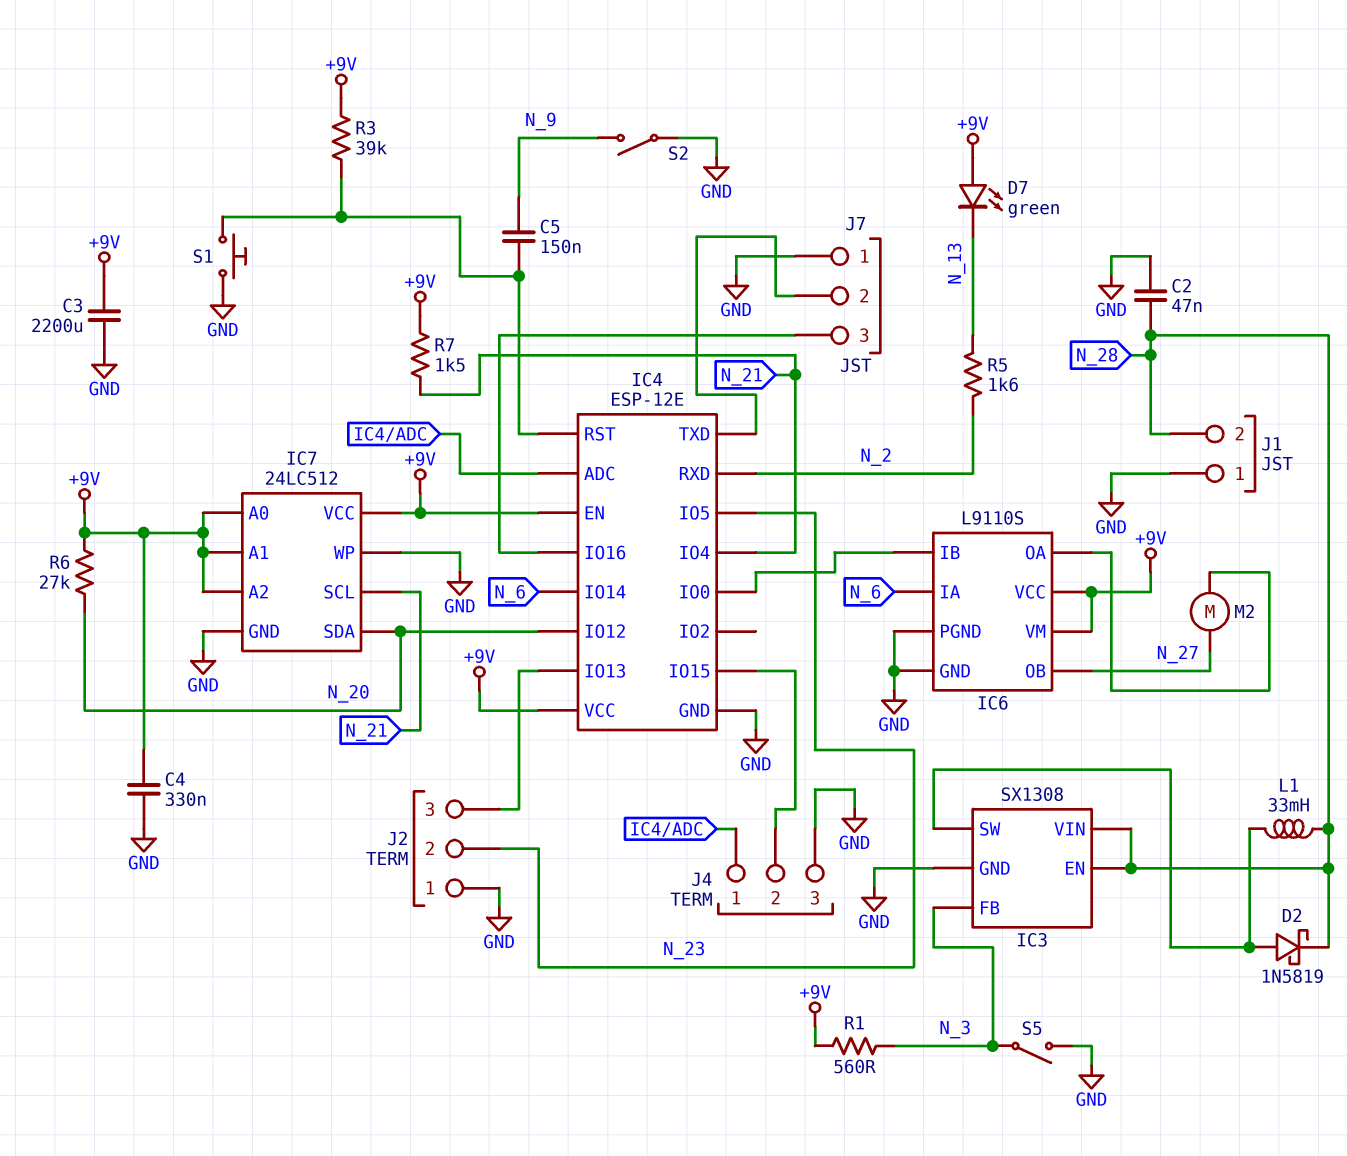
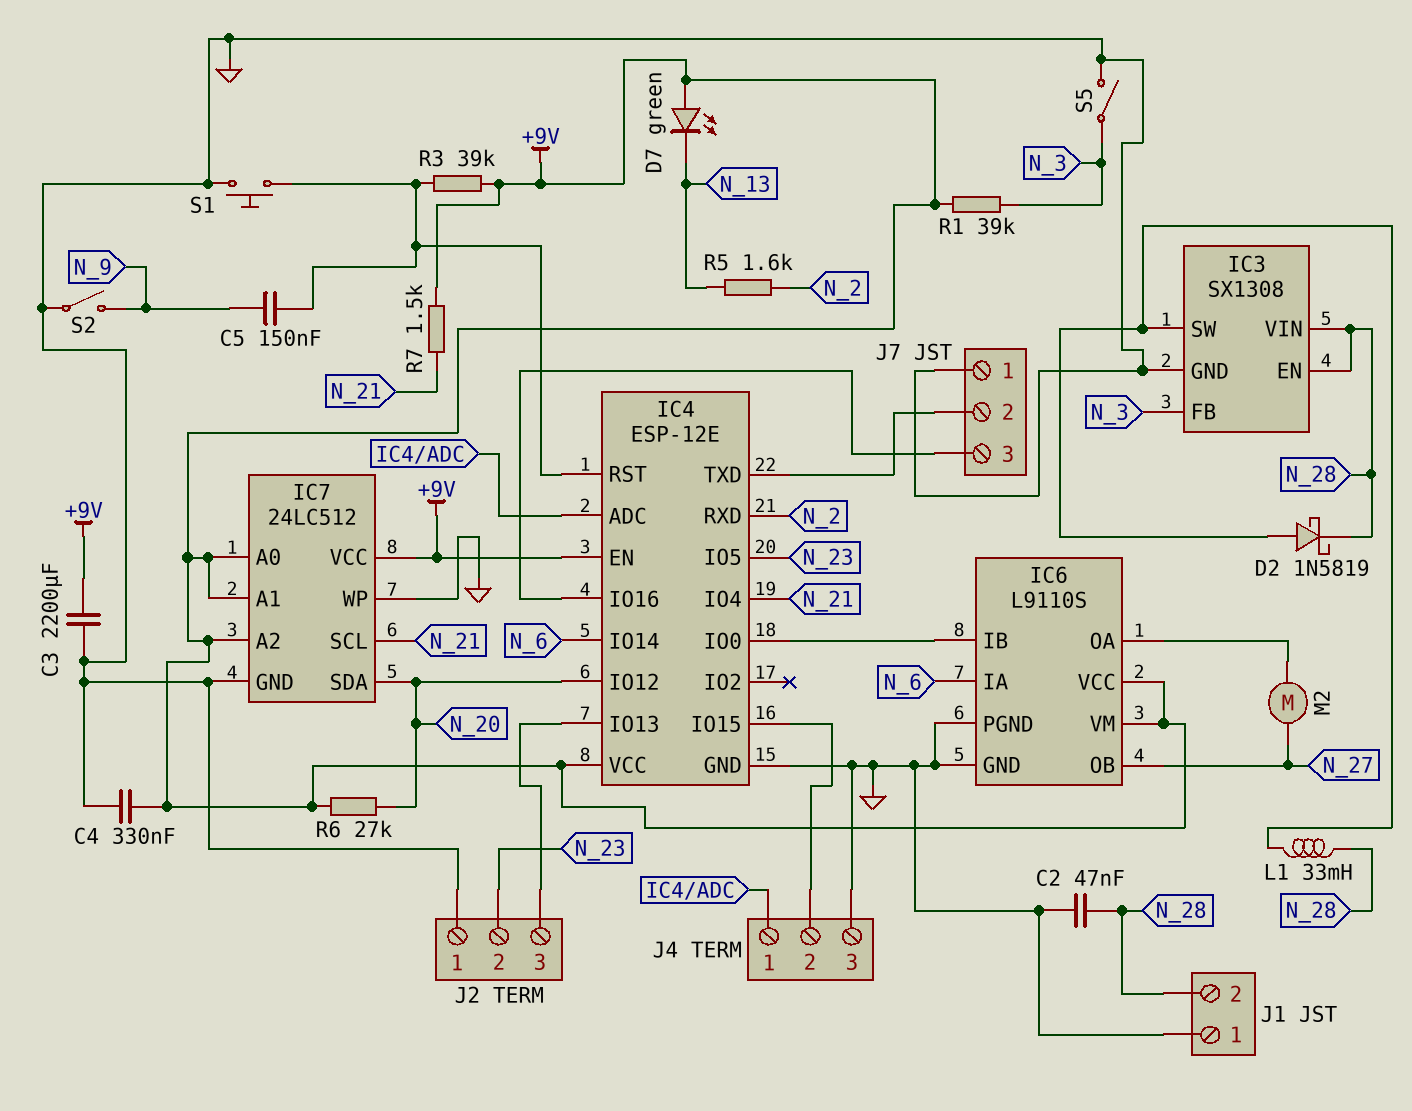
R1: 560 (+9V, N_3) -> 39k (+9V, N_3)

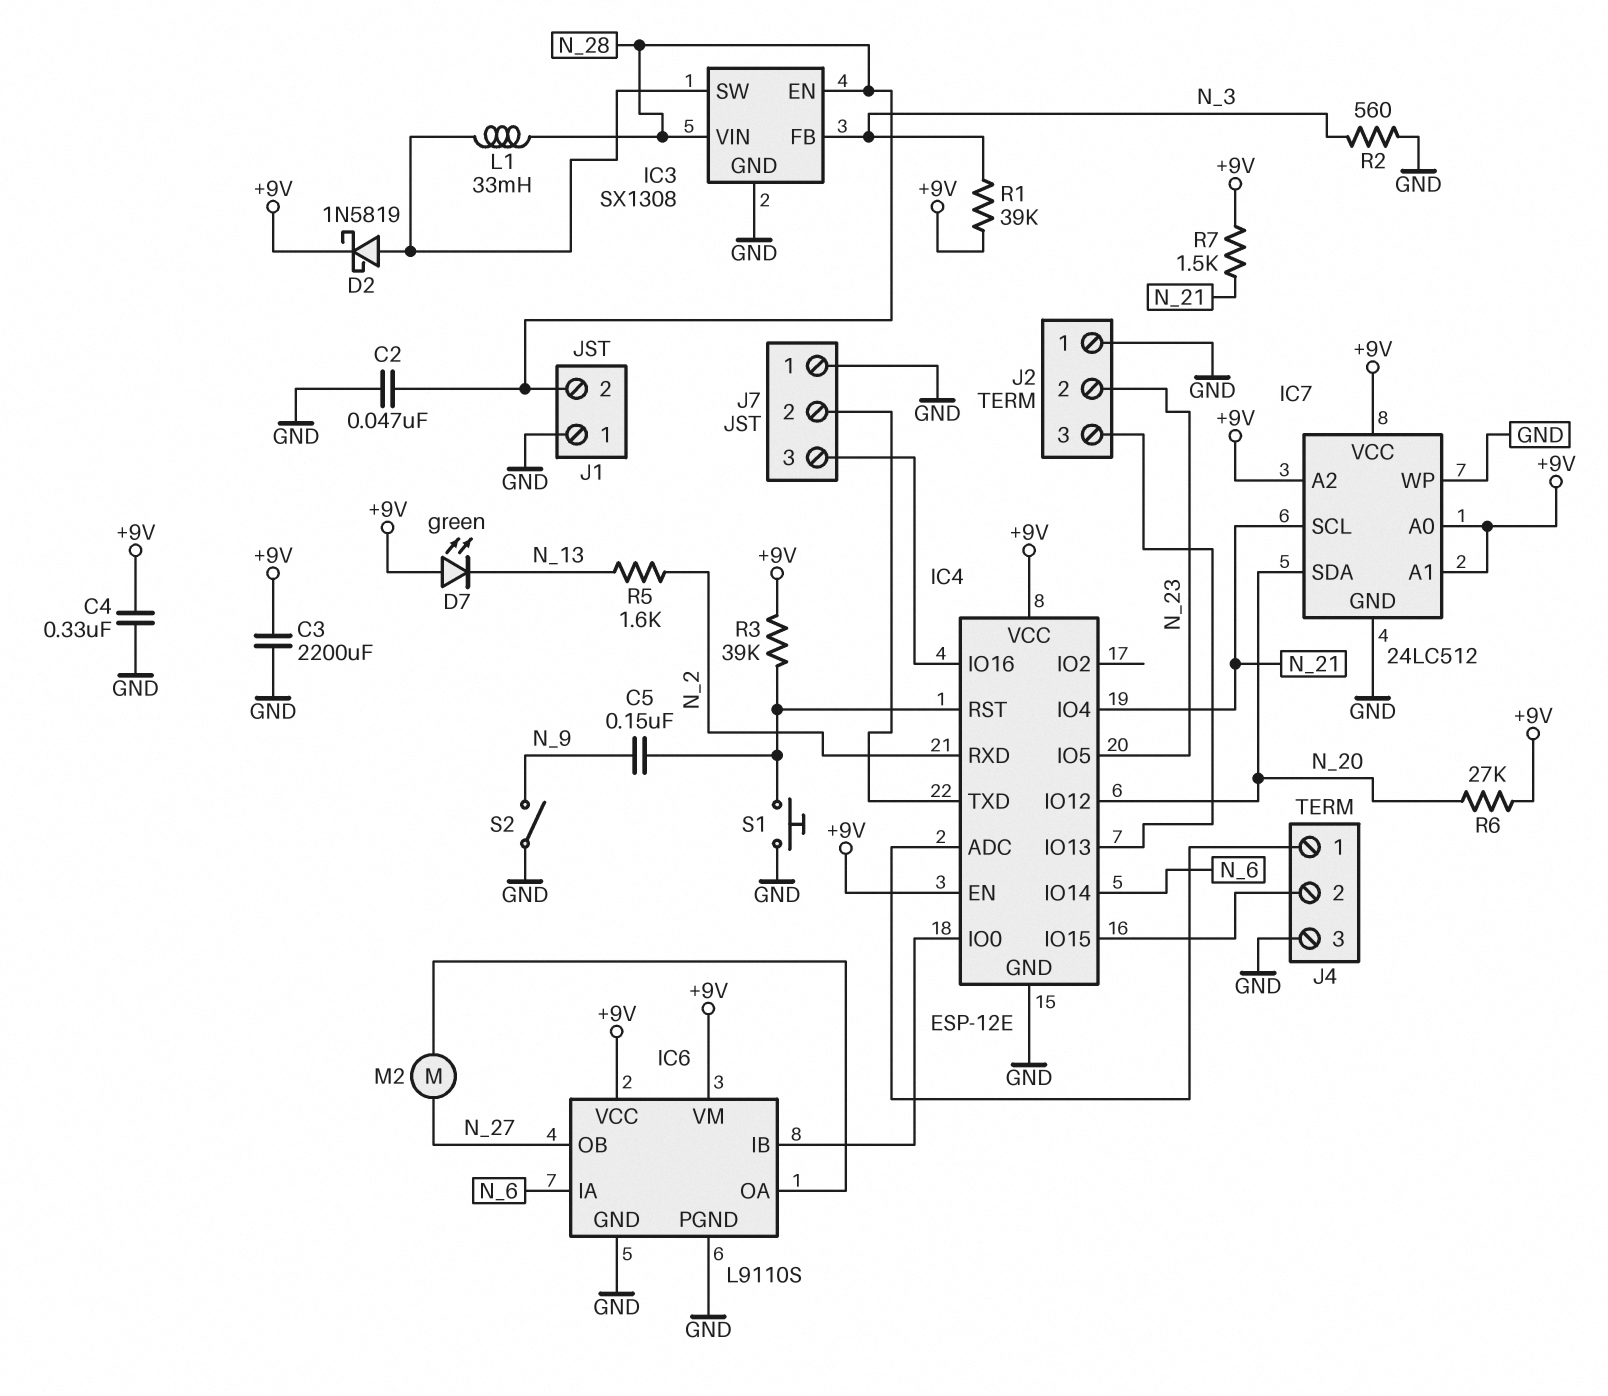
D2: schottky 1N5819 (A IC3/SW, K N_28) -> schottky 1N5819 (A IC3/SW, K +9V)
R2: none -> 560 (GND, N_3)
S5: switch (GND, N_3) -> none

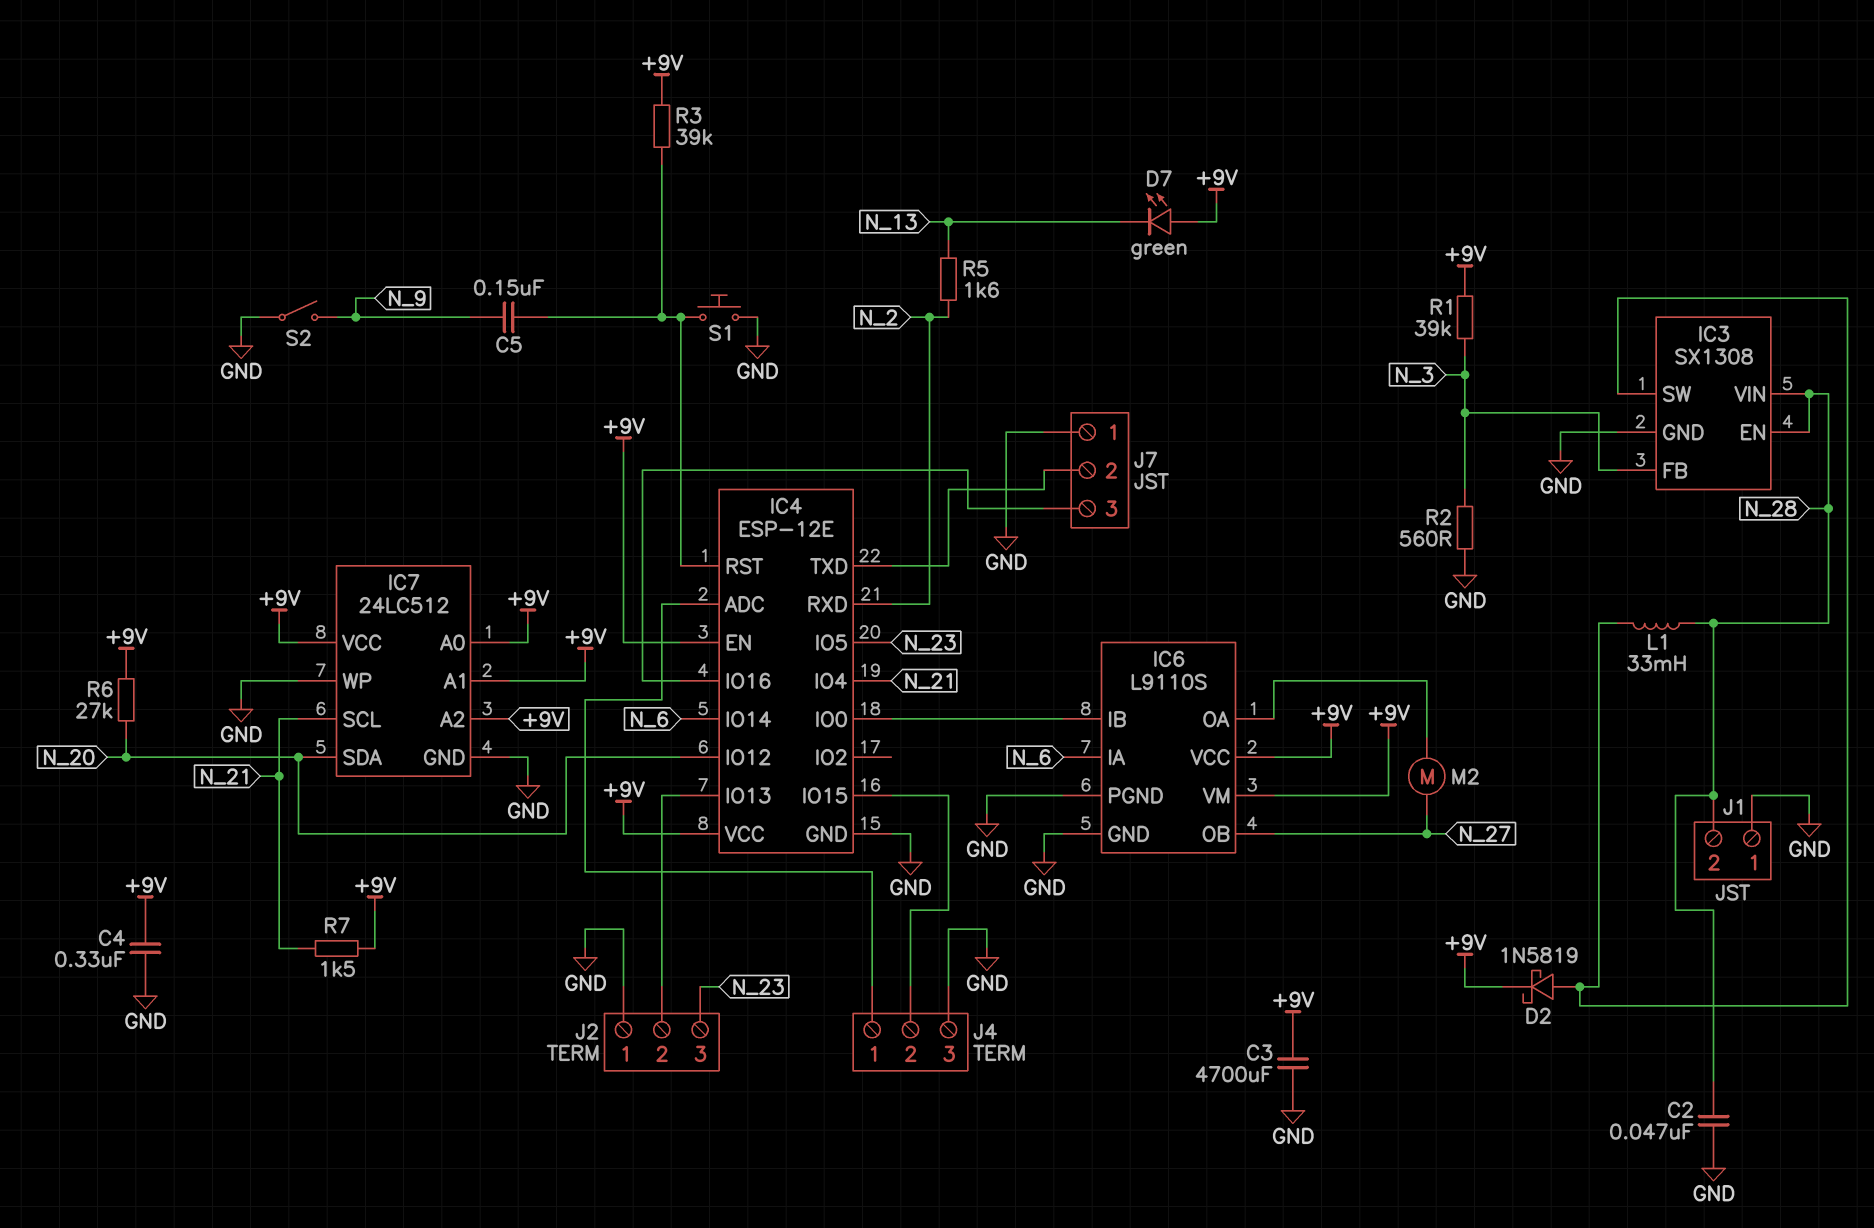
C3: 2200uF (+9V, GND) -> 4700uF (+9V, GND)
J2 pin 2: N_23 -> IC4/IO13
J2 pin 3: IC4/IO13 -> N_23

